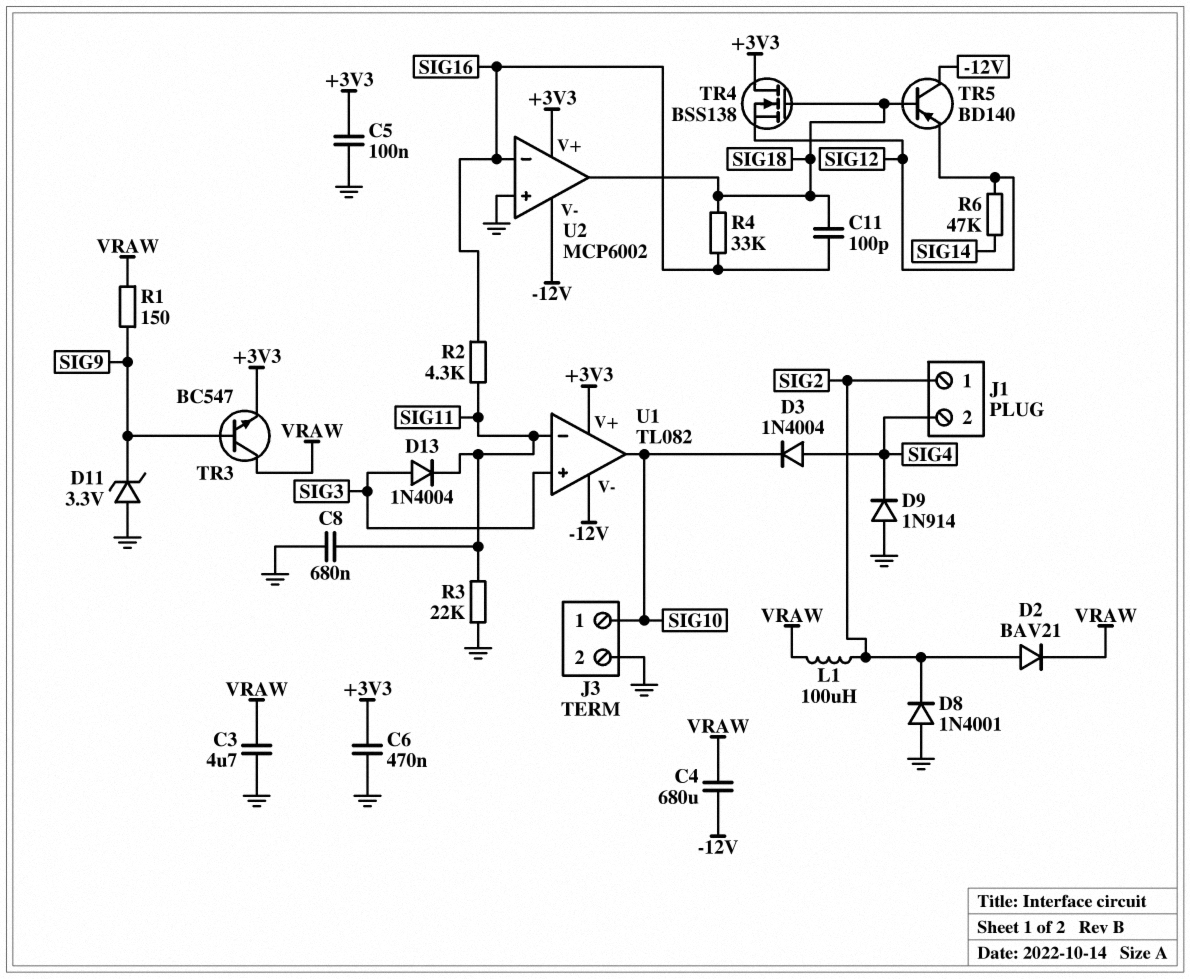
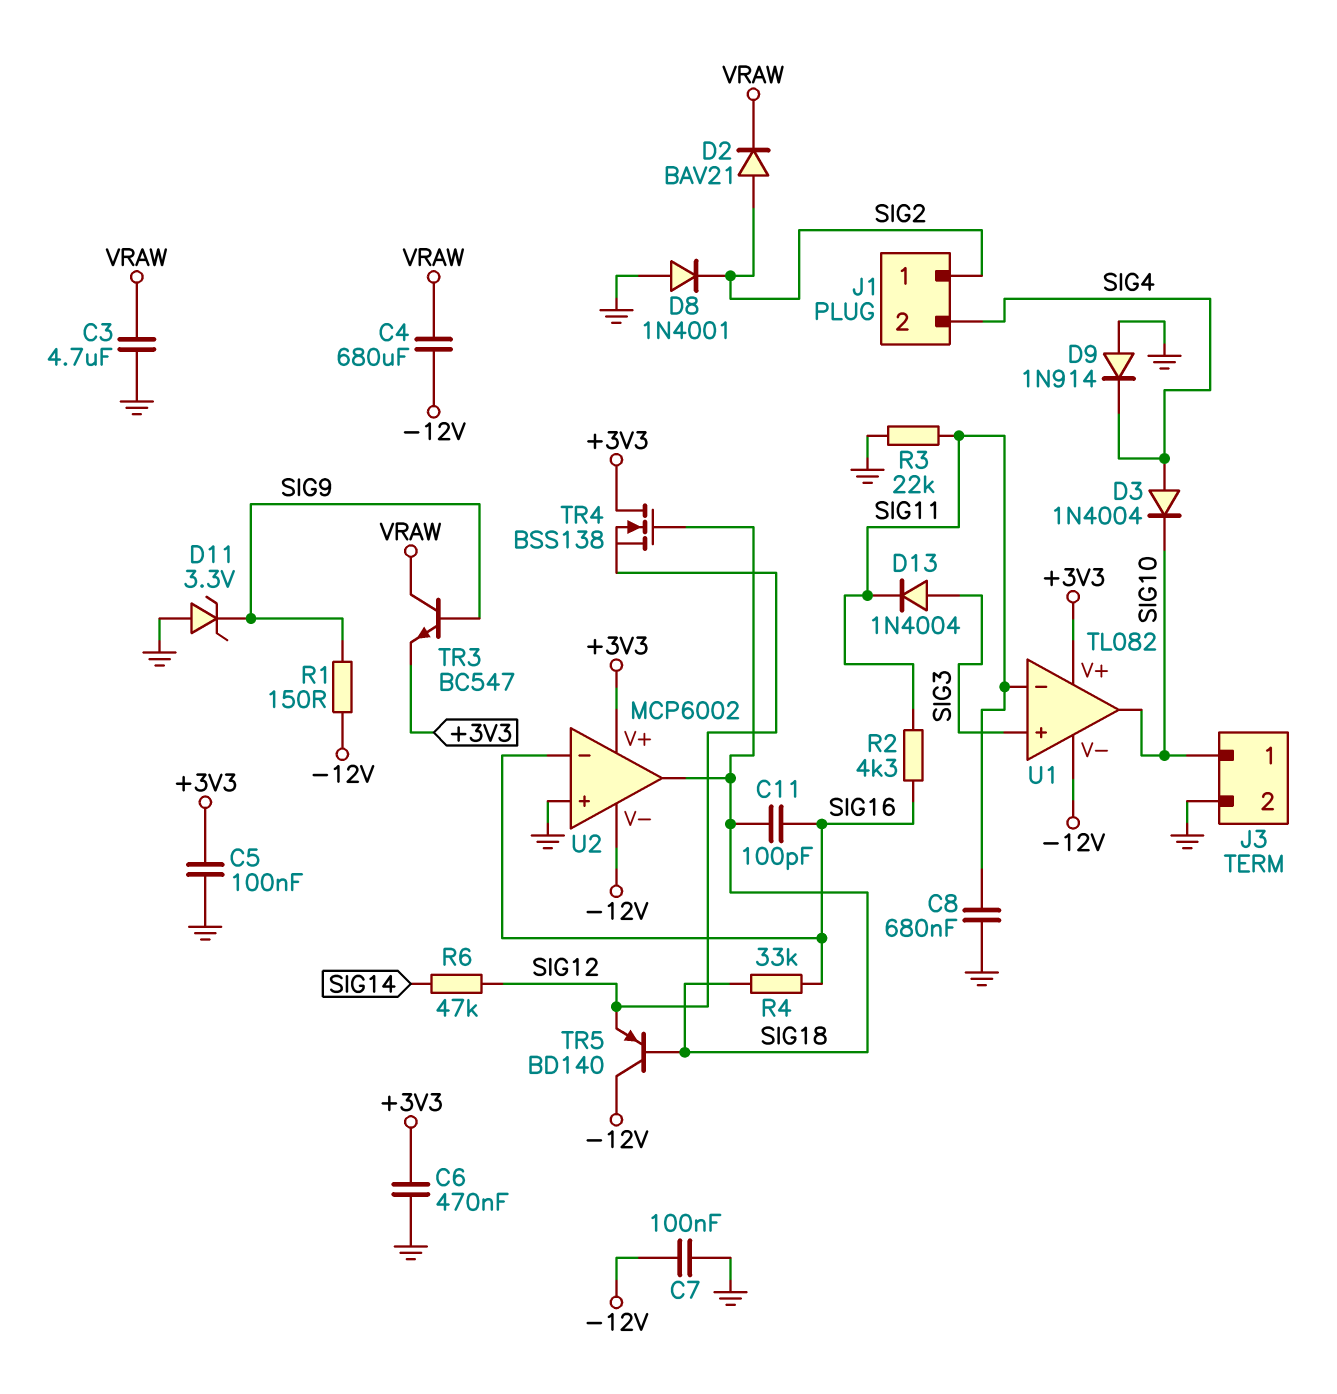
C7: none -> 100nF (-12V, GND)
L1: 100uH (SIG2, VRAW) -> none
R1: 150 (SIG9, VRAW) -> 150 (-12V, SIG9)

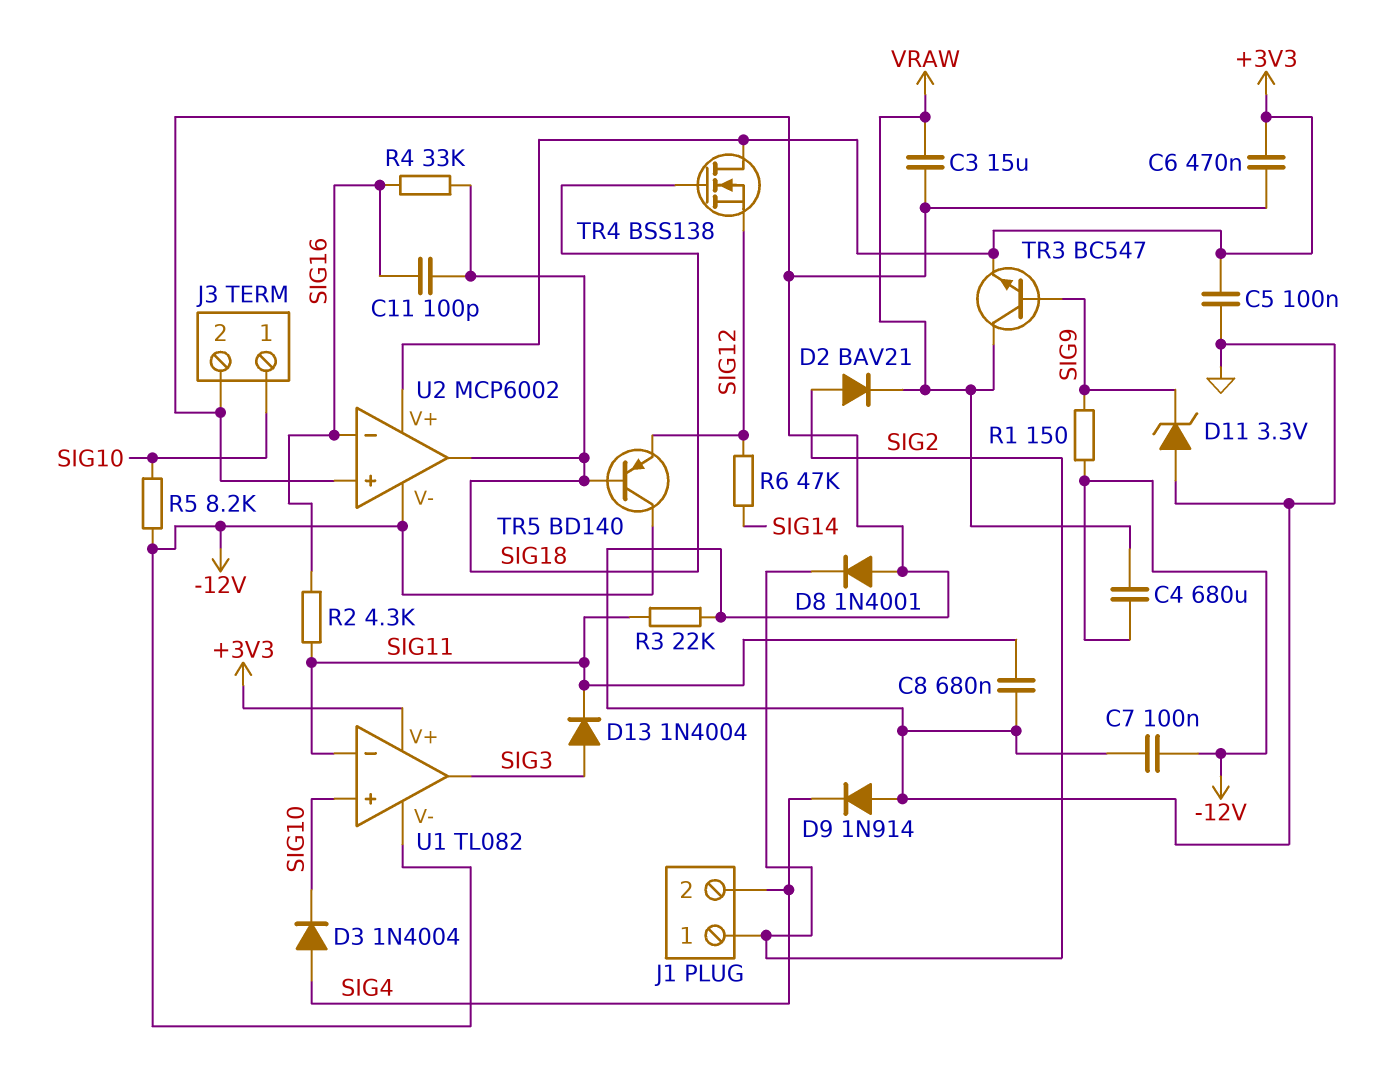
C3: 4.7uF (GND, VRAW) -> 15uF (GND, VRAW)
R5: none -> 8.2k (-12V, SIG10)
U1 pin in+: SIG3 -> SIG10
U1 pin out: SIG10 -> SIG3

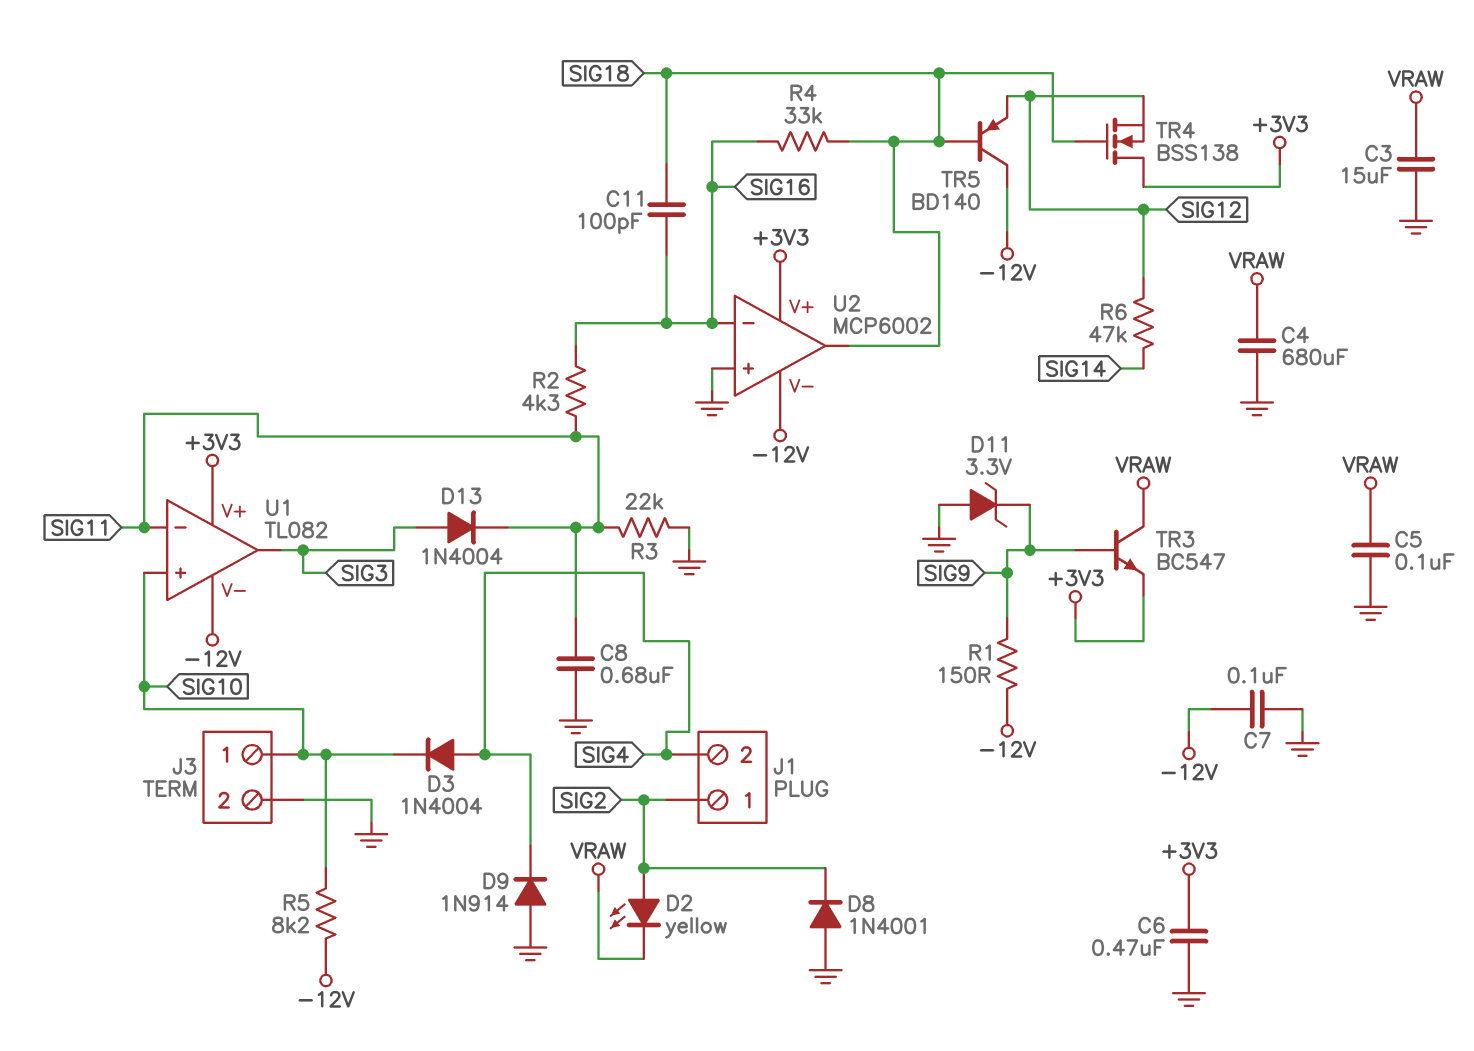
C4: 680uF (-12V, VRAW) -> 680uF (GND, VRAW)
C5: 100nF (+3V3, GND) -> 100nF (GND, VRAW)
D2: diode BAV21 (A SIG2, K VRAW) -> LED yellow (A SIG2, K VRAW)

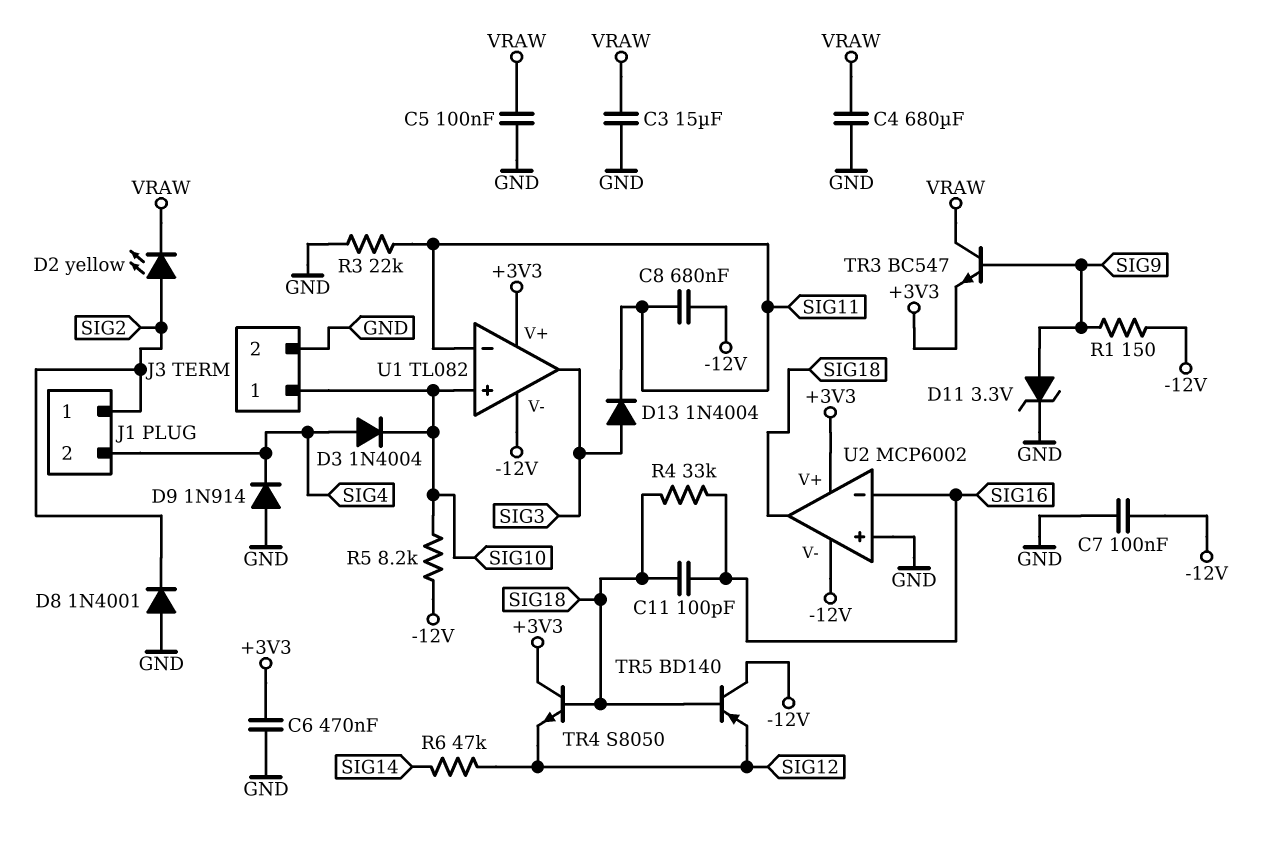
C8: 680nF (GND, SIG11) -> 680nF (-12V, SIG11)
D11: zener 3.3V (A GND, K SIG9) -> zener 3.3V (A SIG9, K GND)
R2: 4.3k (SIG11, SIG16) -> none
TR4: NMOS BSS138 (G SIG18, D +3V3, S SIG12) -> NPN S8050 (B SIG18, C +3V3, E SIG12)

